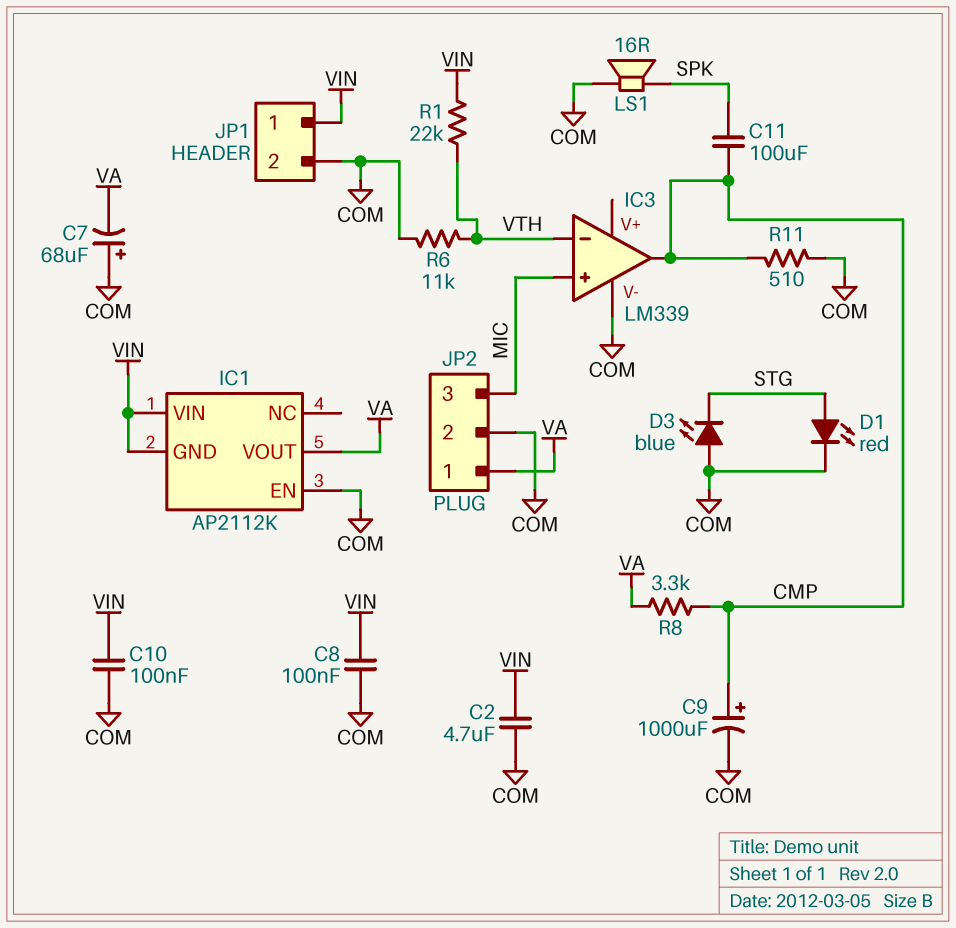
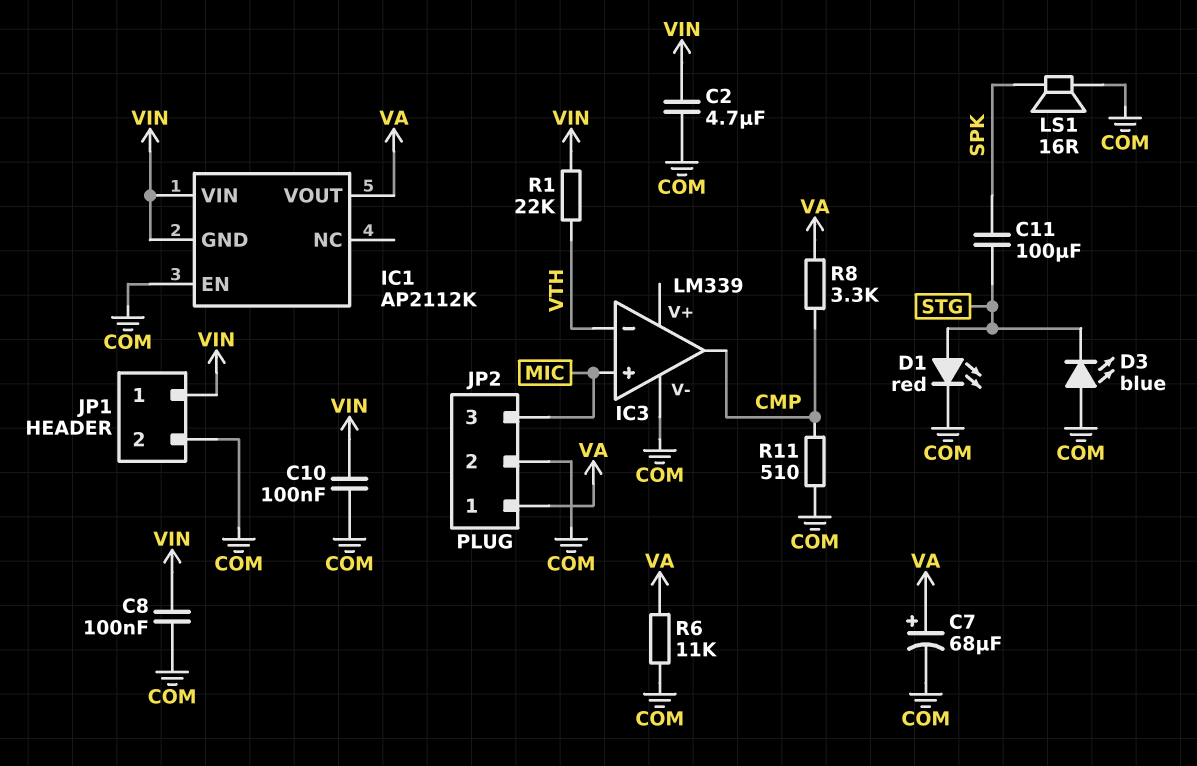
C7: 68uF (plus COM, minus VA) -> 68uF (plus VA, minus COM)
C9: 1000uF (plus CMP, minus COM) -> none
C11: 100uF (CMP, SPK) -> 100uF (SPK, STG)
R6: 11k (COM, VTH) -> 11k (COM, VA)

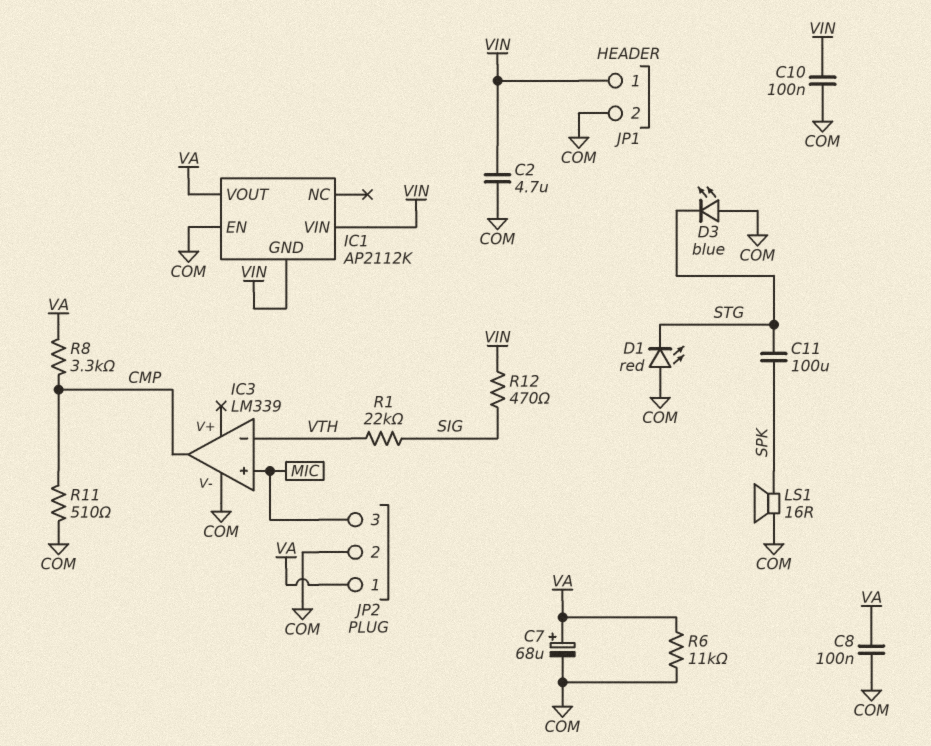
C8: 100nF (COM, VIN) -> 100nF (COM, VA)
D1: LED red (A STG, K COM) -> LED red (A COM, K STG)
R1: 22k (VIN, VTH) -> 22k (SIG, VTH)
R12: none -> 470 (SIG, VIN)

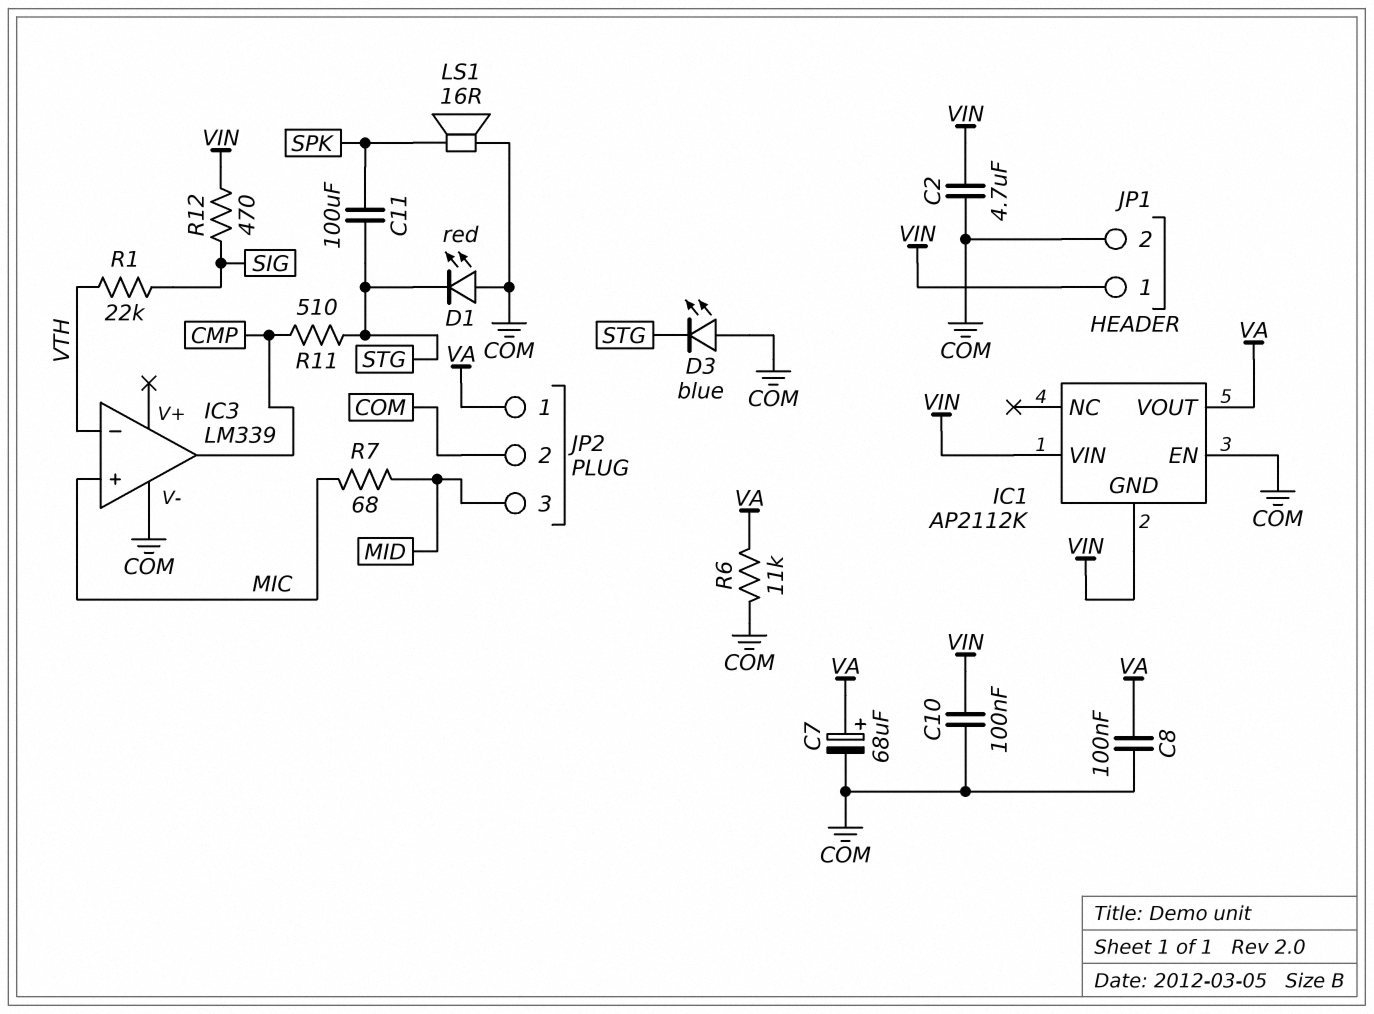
JP2 pin 3: MIC -> MID
R7: none -> 68 (MIC, MID)
R8: 3.3k (CMP, VA) -> none
R11: 510 (CMP, COM) -> 510 (CMP, STG)

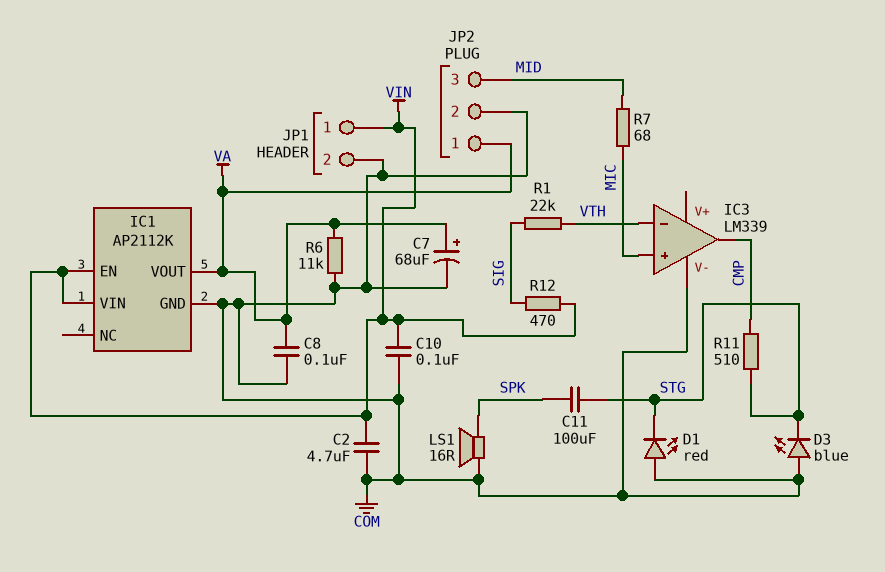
IC1 pin EN: COM -> VIN
IC1 pin GND: VIN -> COM

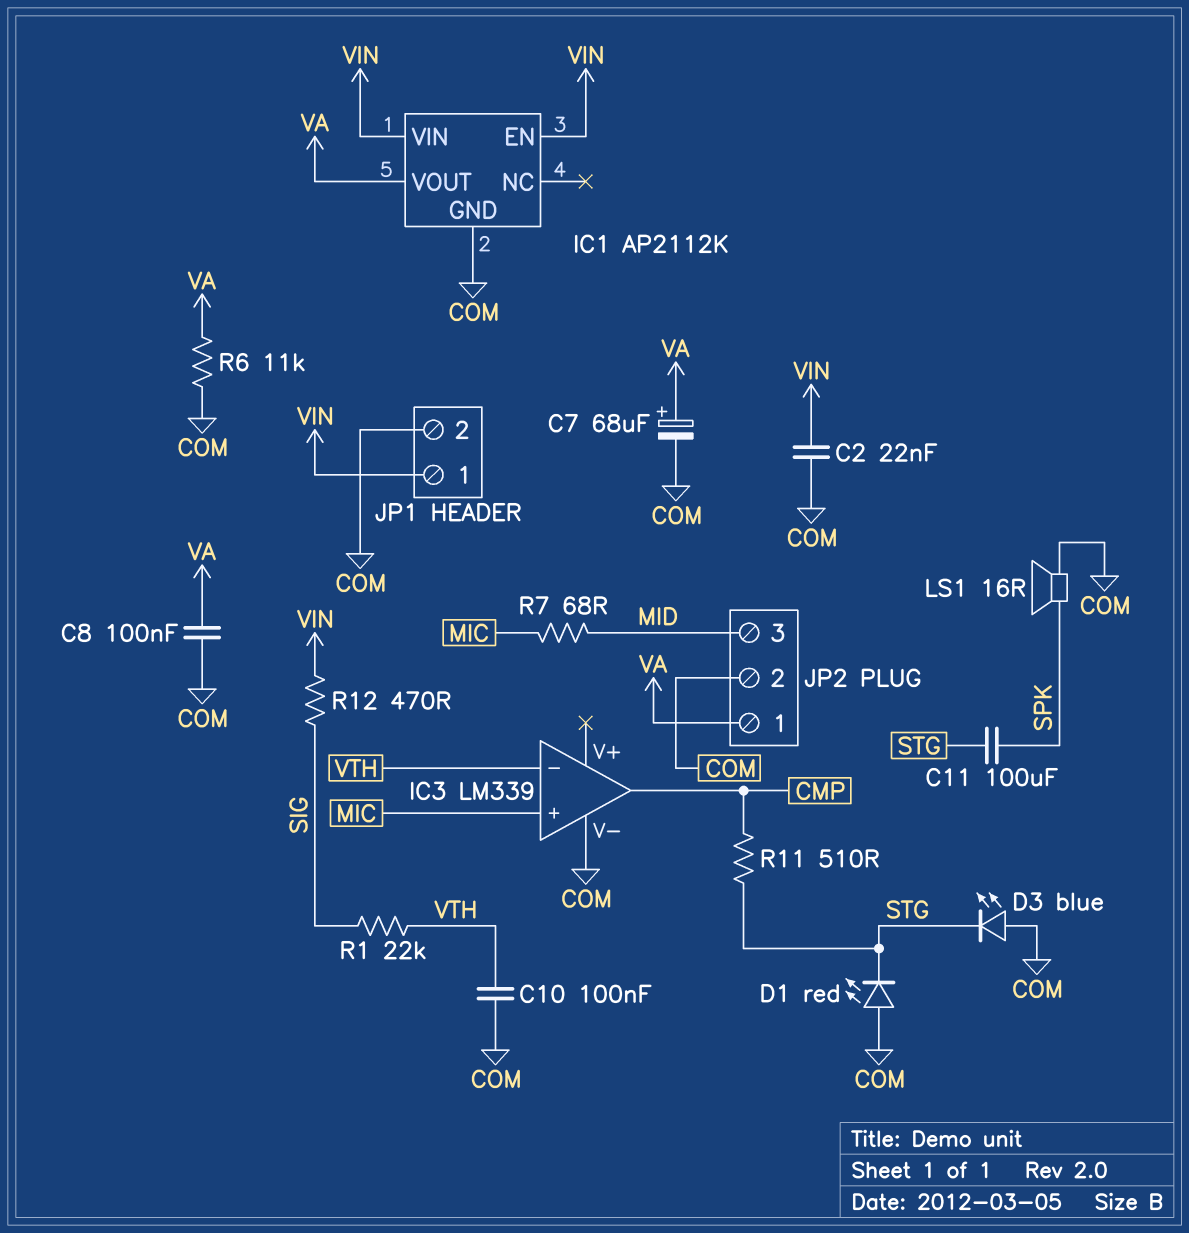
C2: 4.7uF (COM, VIN) -> 22nF (COM, VIN)
C10: 100nF (COM, VIN) -> 100nF (COM, VTH)

